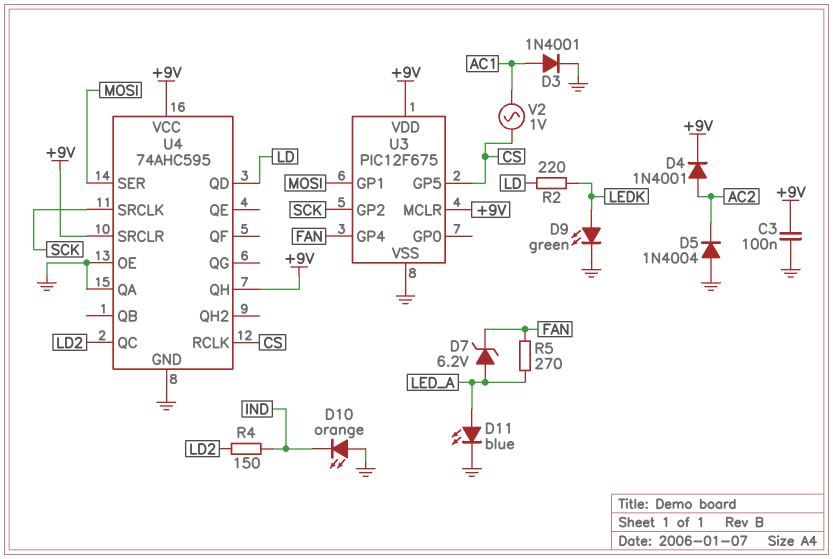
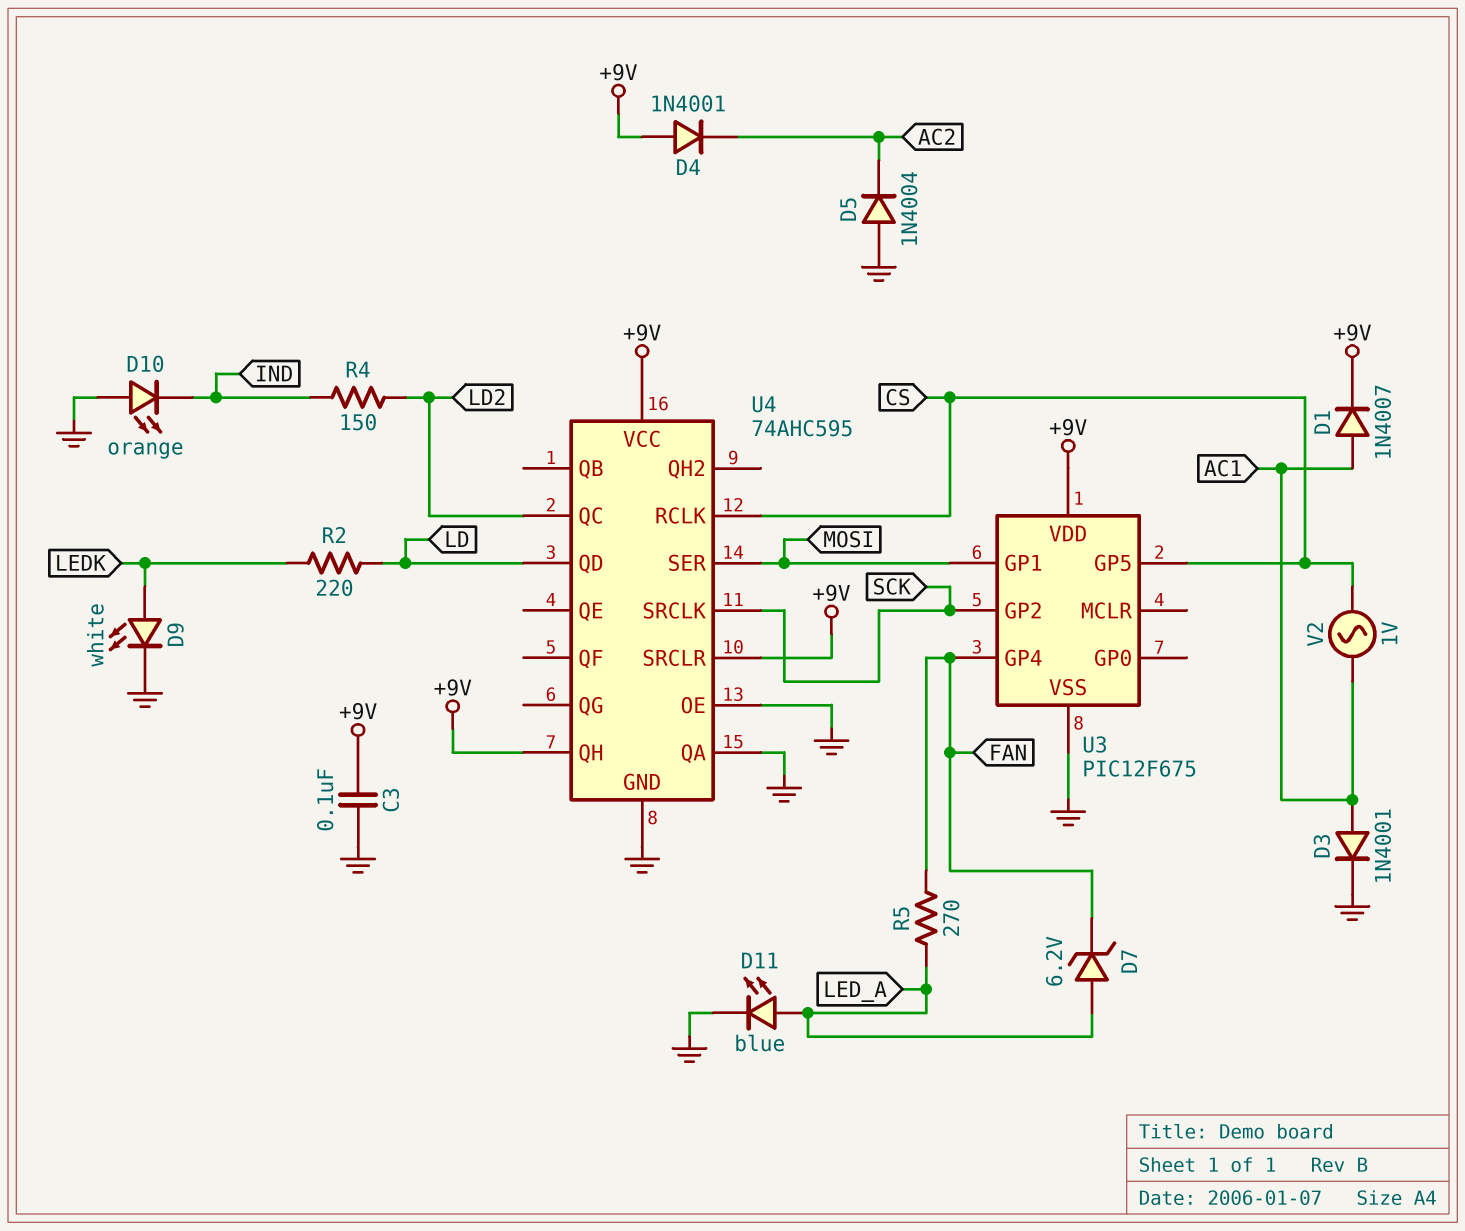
D1: none -> diode 1N4007 (A AC1, K +9V)
D4: diode 1N4001 (A AC2, K +9V) -> diode 1N4001 (A +9V, K AC2)
D9: LED green (A LEDK, K GND) -> LED white (A LEDK, K GND)
U3 pin MCLR: +9V -> none

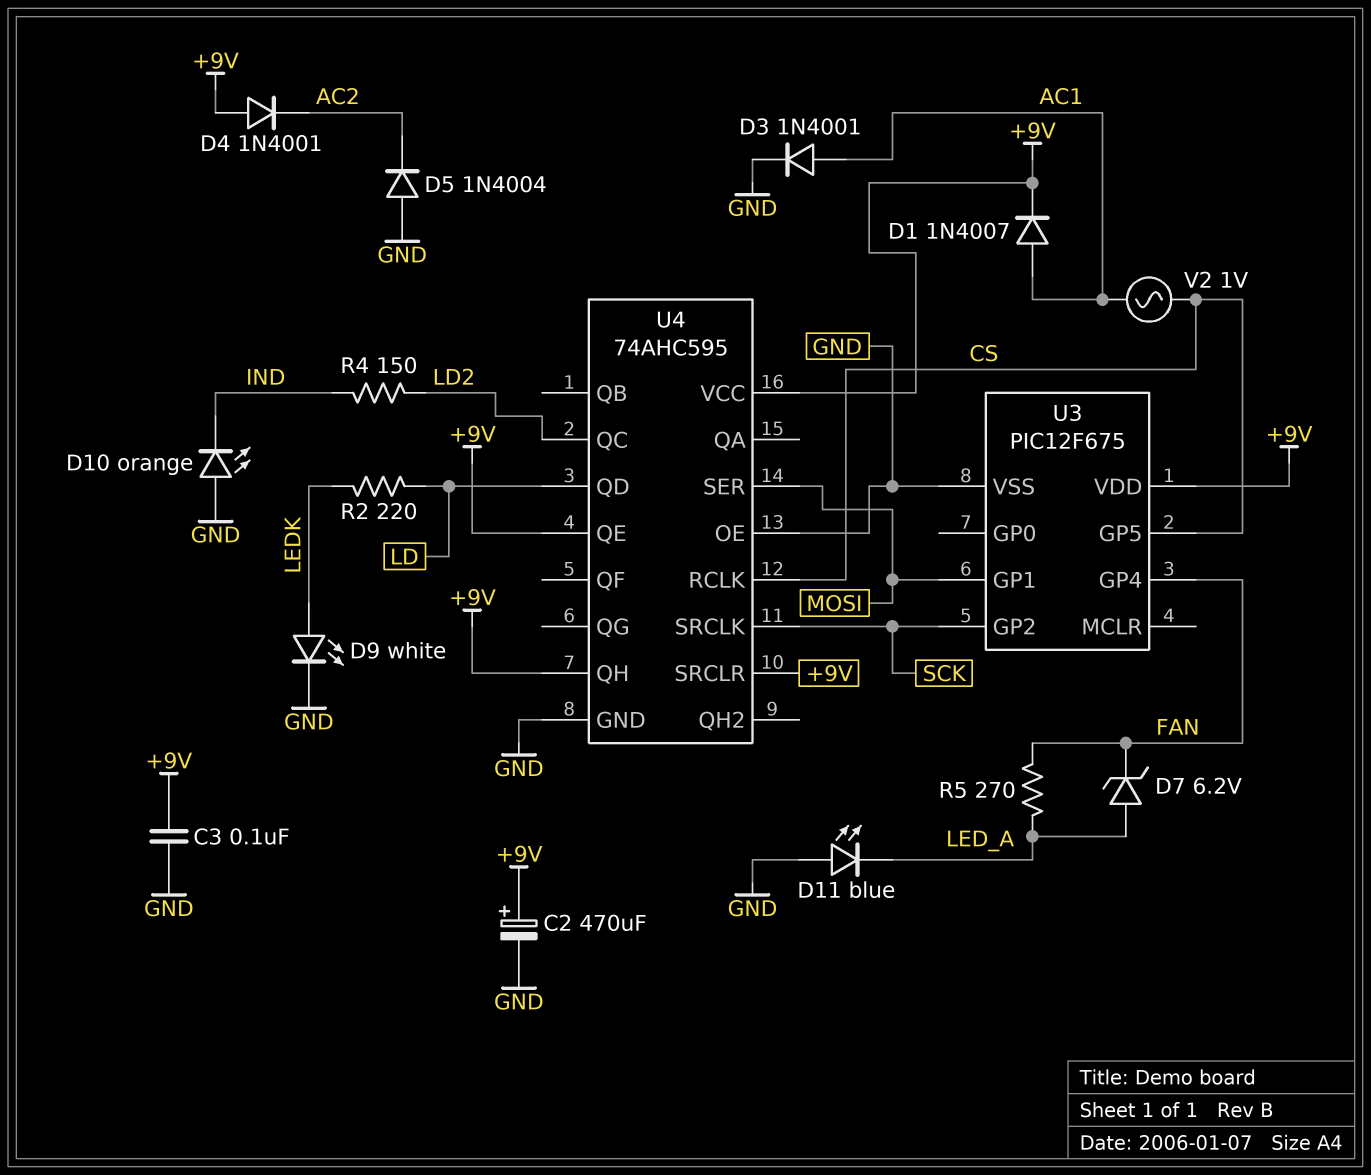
C2: none -> 470uF (plus +9V, minus GND)
D11: LED blue (A LED_A, K GND) -> LED blue (A GND, K LED_A)
U4 pin QA: GND -> none
U4 pin QE: none -> +9V

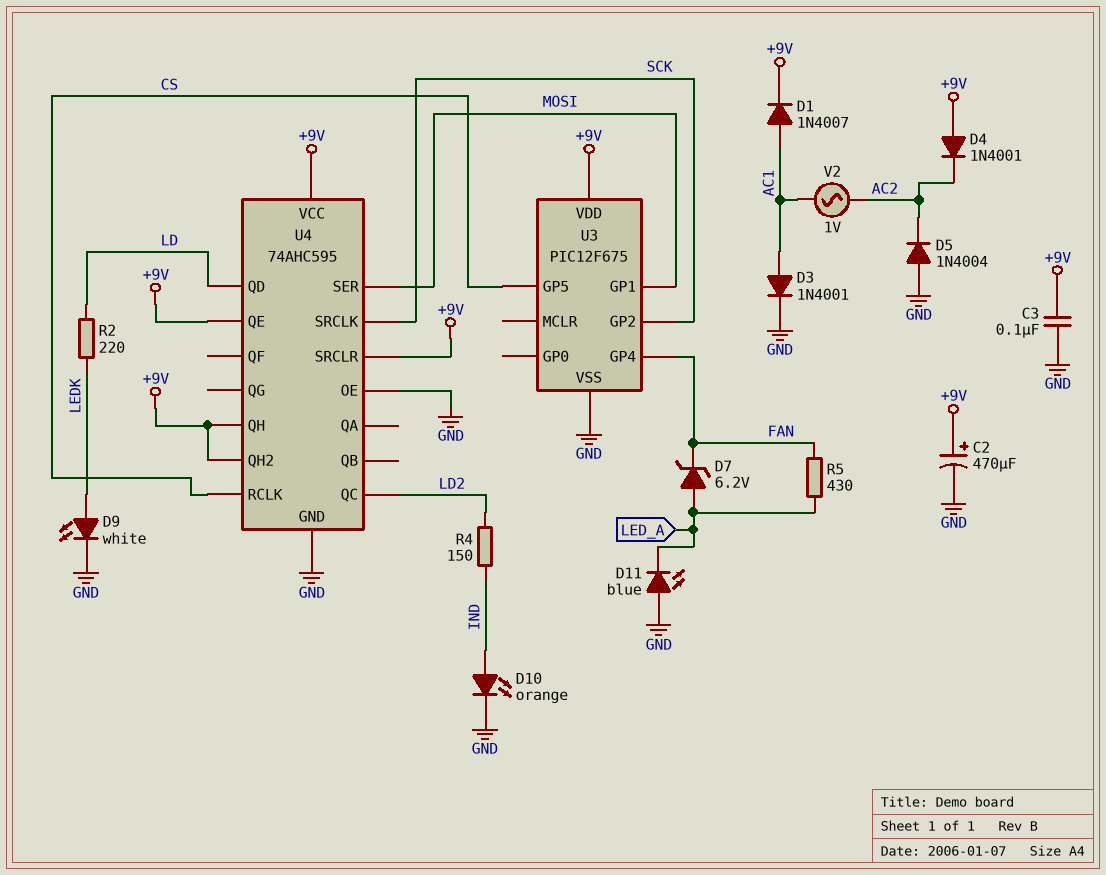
D10: LED orange (A GND, K IND) -> LED orange (A IND, K GND)
R5: 270 (FAN, LED_A) -> 430 (FAN, LED_A)
U4 pin QH2: none -> +9V
V2: AC 1V (AC1, CS) -> AC 1V (AC1, AC2)

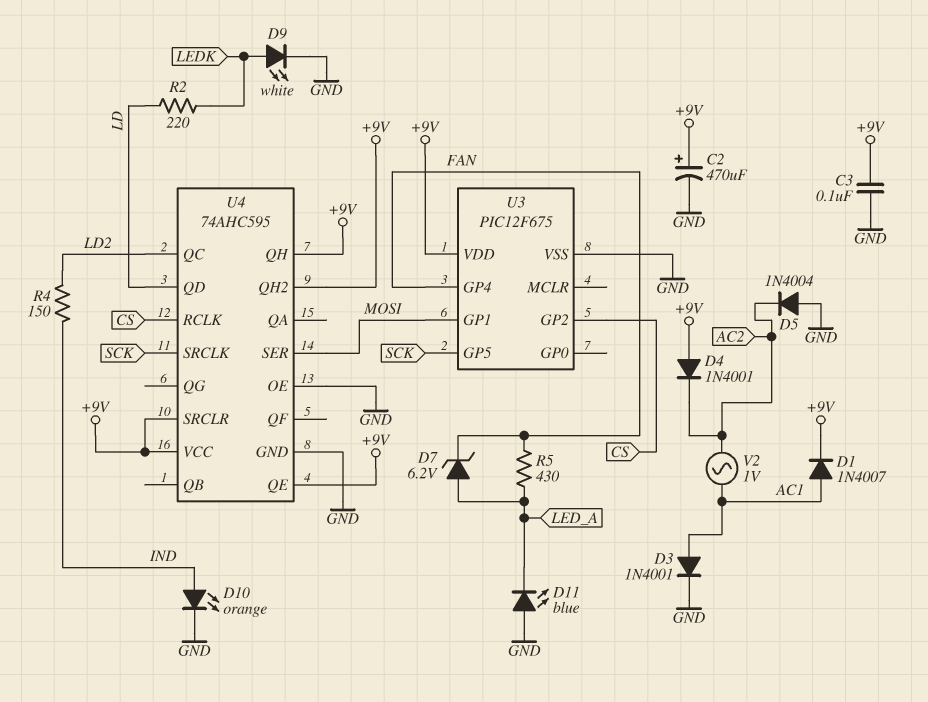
U3 pin GP2: SCK -> CS
U3 pin GP5: CS -> SCK

